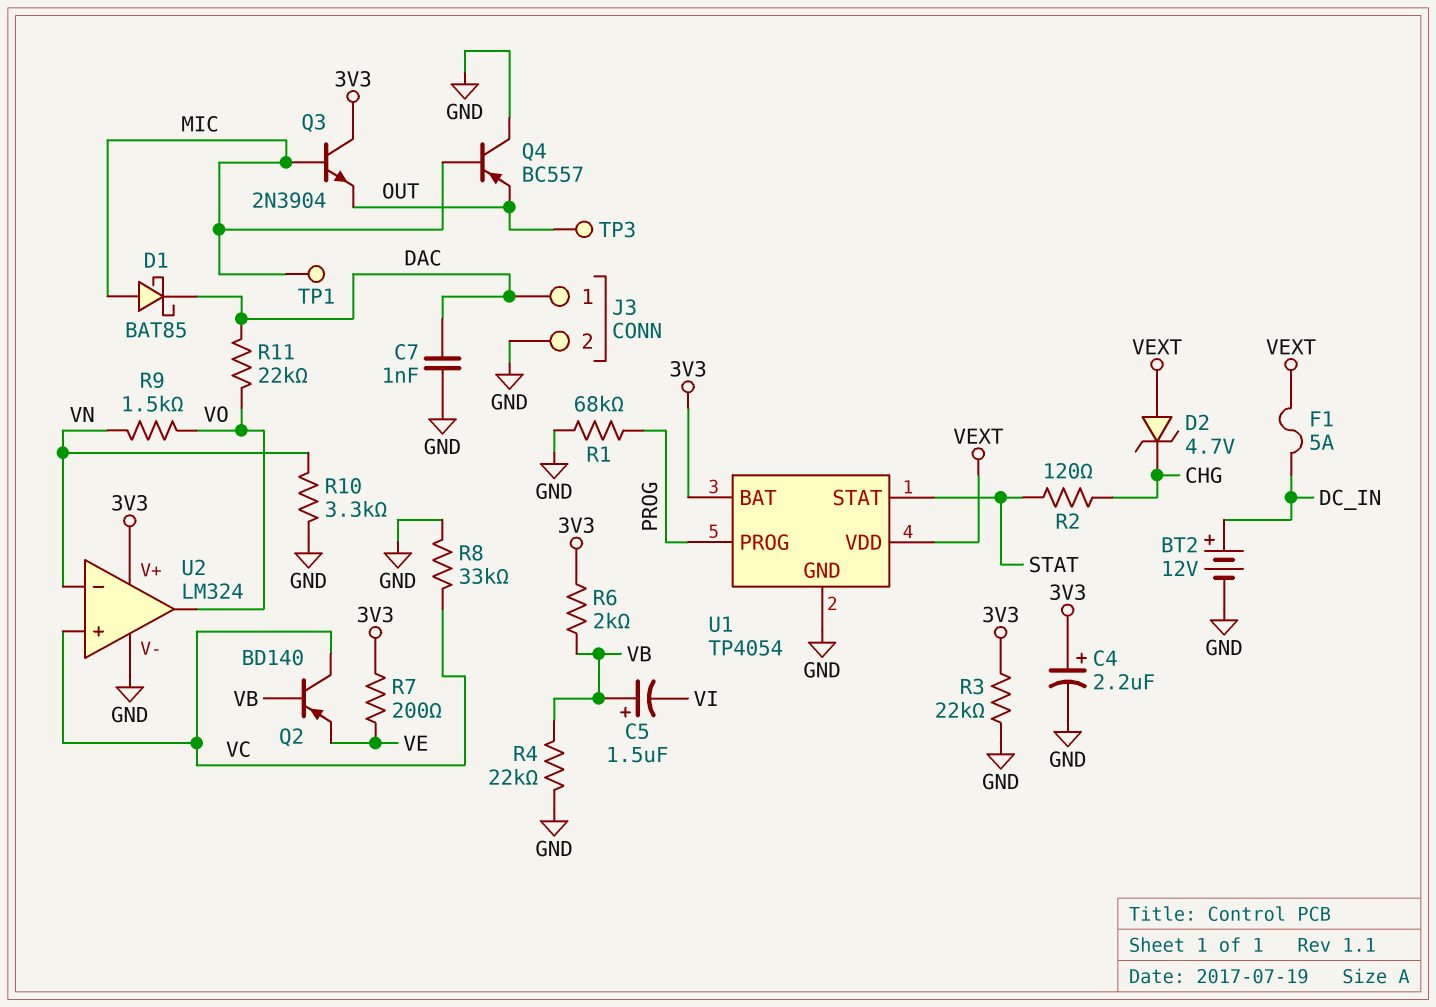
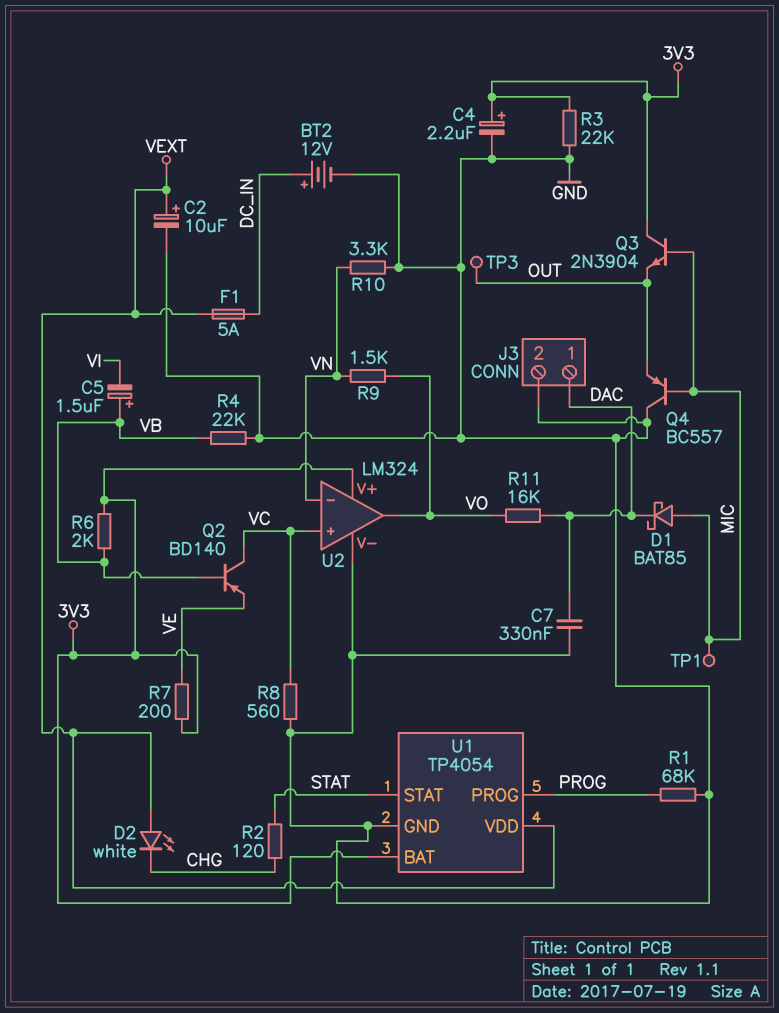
C2: none -> 10uF (plus VEXT, minus GND)
C7: 1nF (DAC, GND) -> 330nF (DAC, GND)
D2: zener 4.7V (A VEXT, K CHG) -> LED white (A VEXT, K CHG)
R8: 33k (GND, VC) -> 560 (GND, VC)
R11: 22k (DAC, VO) -> 16k (DAC, VO)

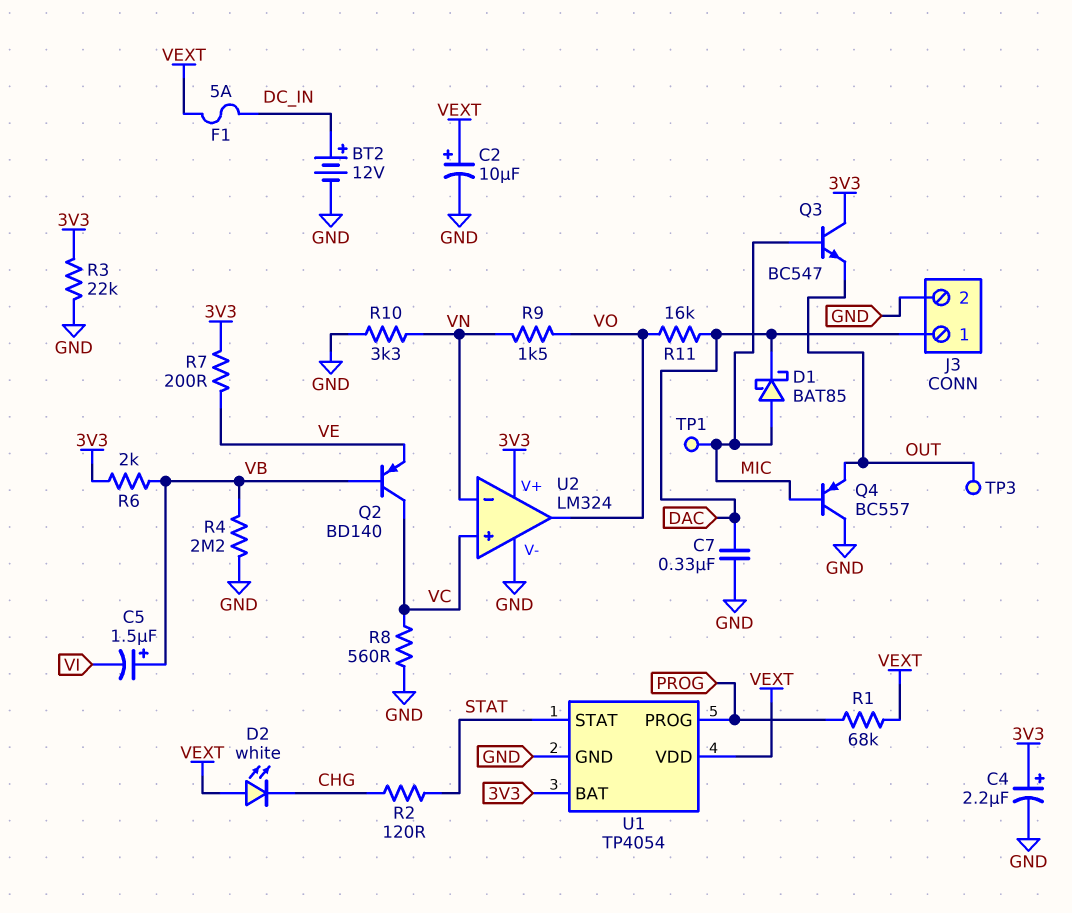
Q3: NPN 2N3904 (B MIC, C 3V3, E OUT) -> NPN BC547 (B MIC, C 3V3, E OUT)
R1: 68k (GND, PROG) -> 68k (PROG, VEXT)
R4: 22k (GND, VB) -> 2.2M (GND, VB)

